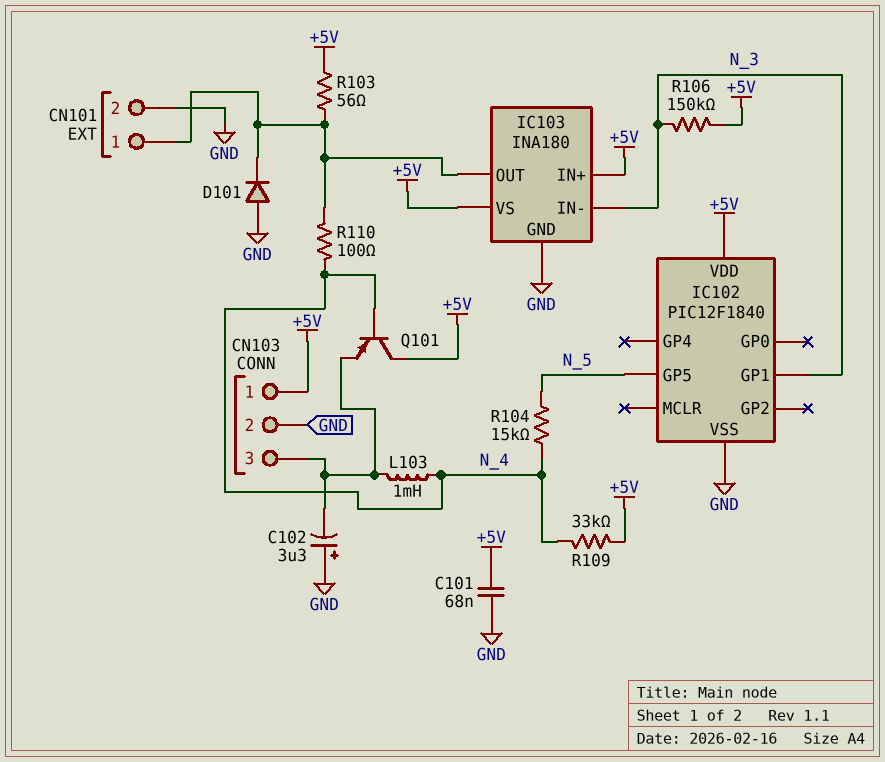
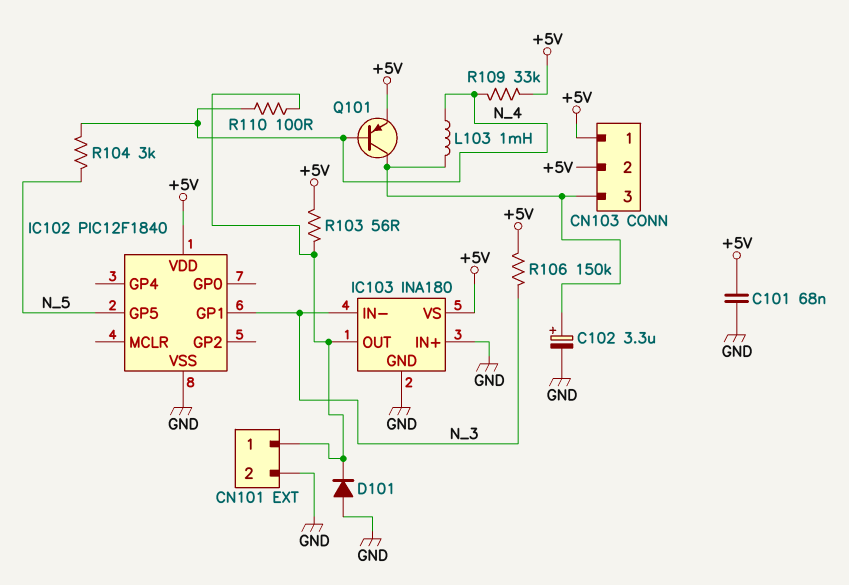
C102: 3.3uF (plus GND, minus CN103/3) -> 3.3uF (plus CN103/3, minus GND)
CN103 pin 2: GND -> +5V
IC103 pin IN+: +5V -> GND
Q101: PNP (B N_4, C +5V, E CN103/3) -> PNP (B N_4, C CN103/3, E +5V)
R104: 15k (N_4, N_5) -> 3k (N_4, N_5)

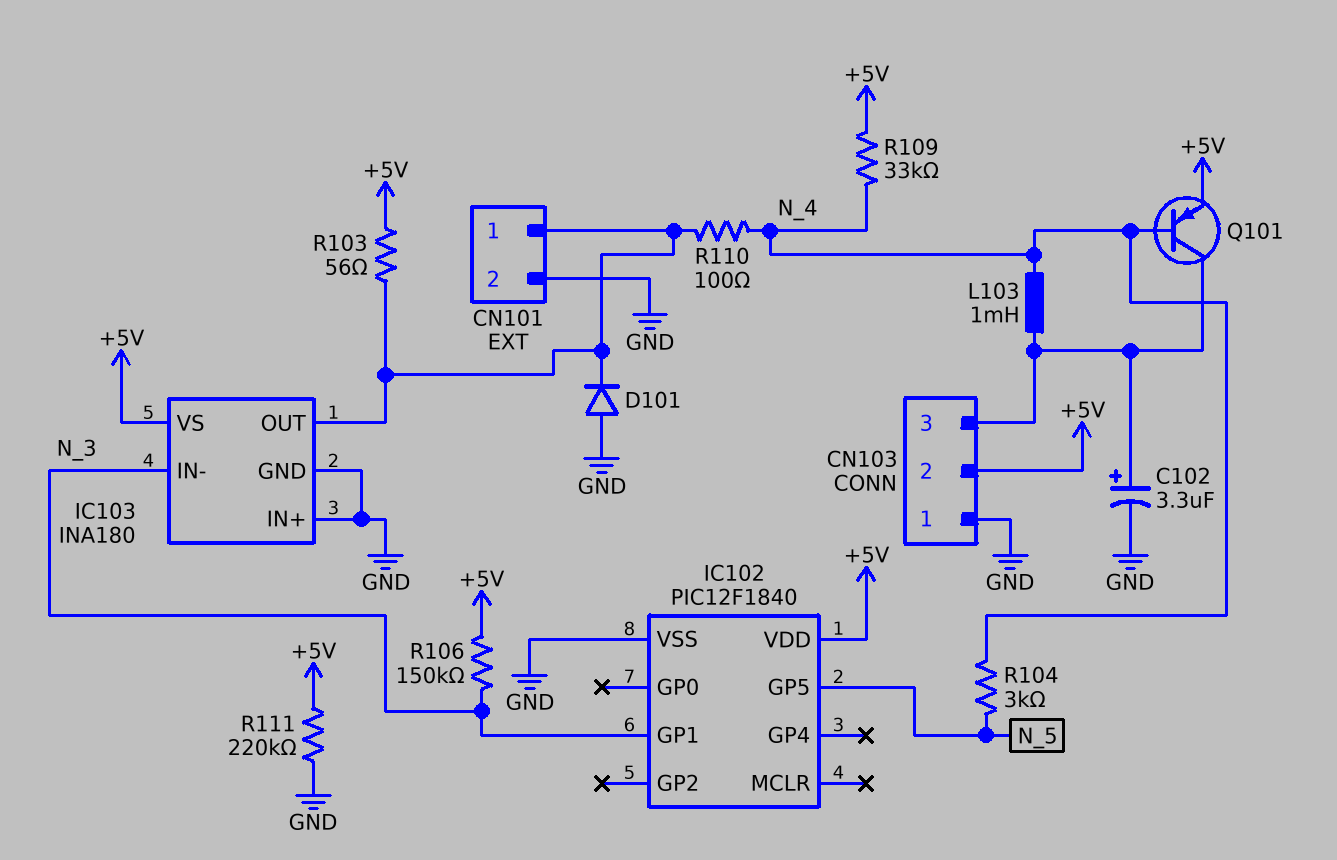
C101: 68nF (+5V, GND) -> none
CN103 pin 1: +5V -> GND
R111: none -> 220k (+5V, GND)

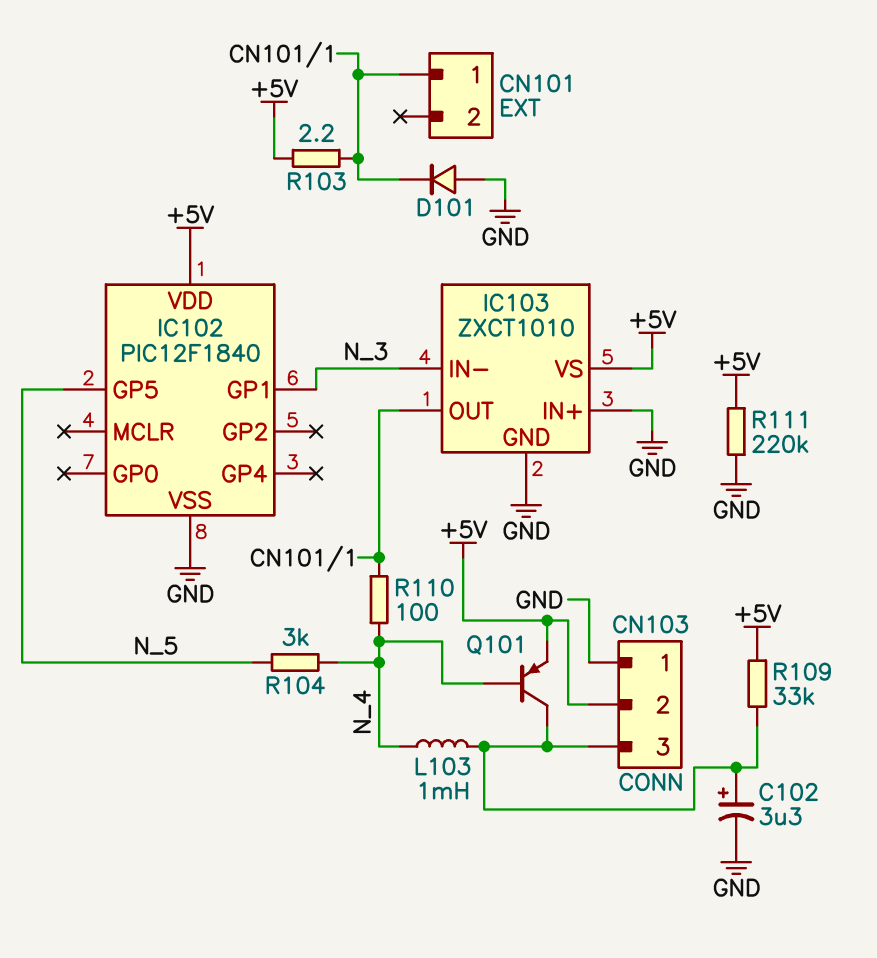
CN101 pin 2: GND -> none
IC103: INA180 -> ZXCT1010
R103: 56 (+5V, CN101/1) -> 2.2 (+5V, CN101/1)
R106: 150k (+5V, N_3) -> none
R109: 33k (+5V, N_4) -> 33k (+5V, CN103/3)

